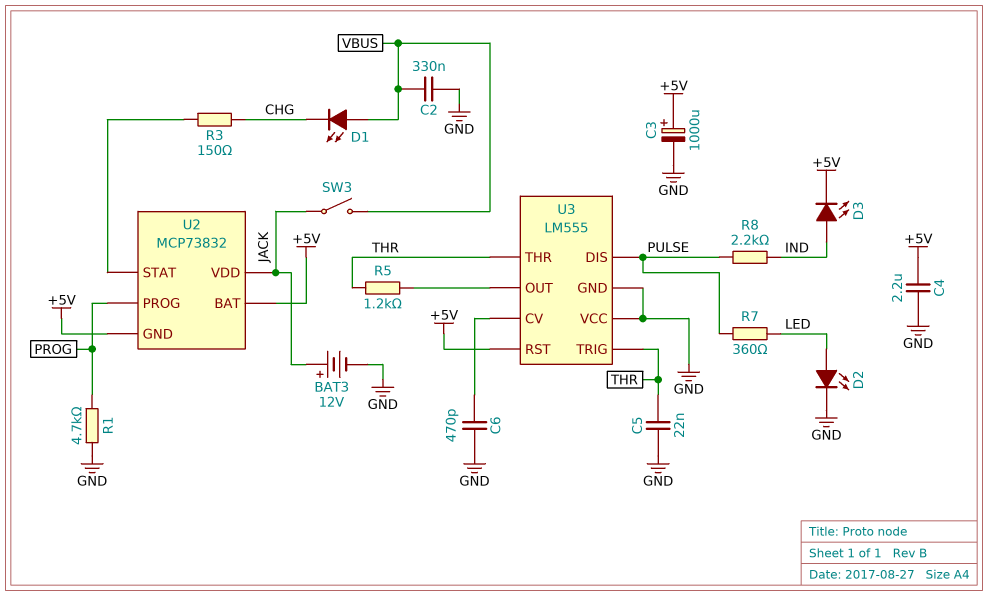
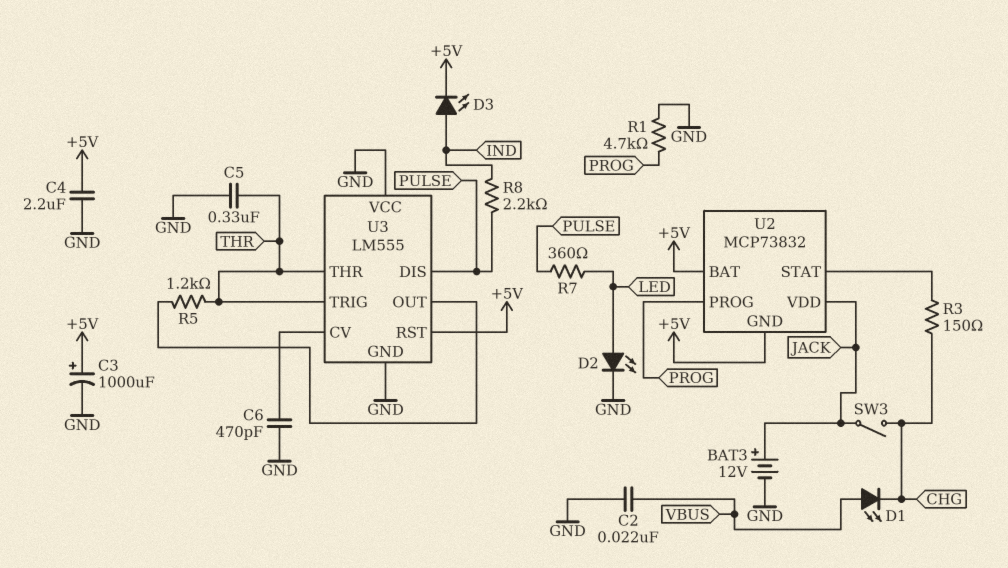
C2: 330nF (GND, VBUS) -> 22nF (GND, VBUS)
C5: 22nF (GND, THR) -> 330nF (GND, THR)
SW3: switch (JACK, VBUS) -> switch (CHG, JACK)

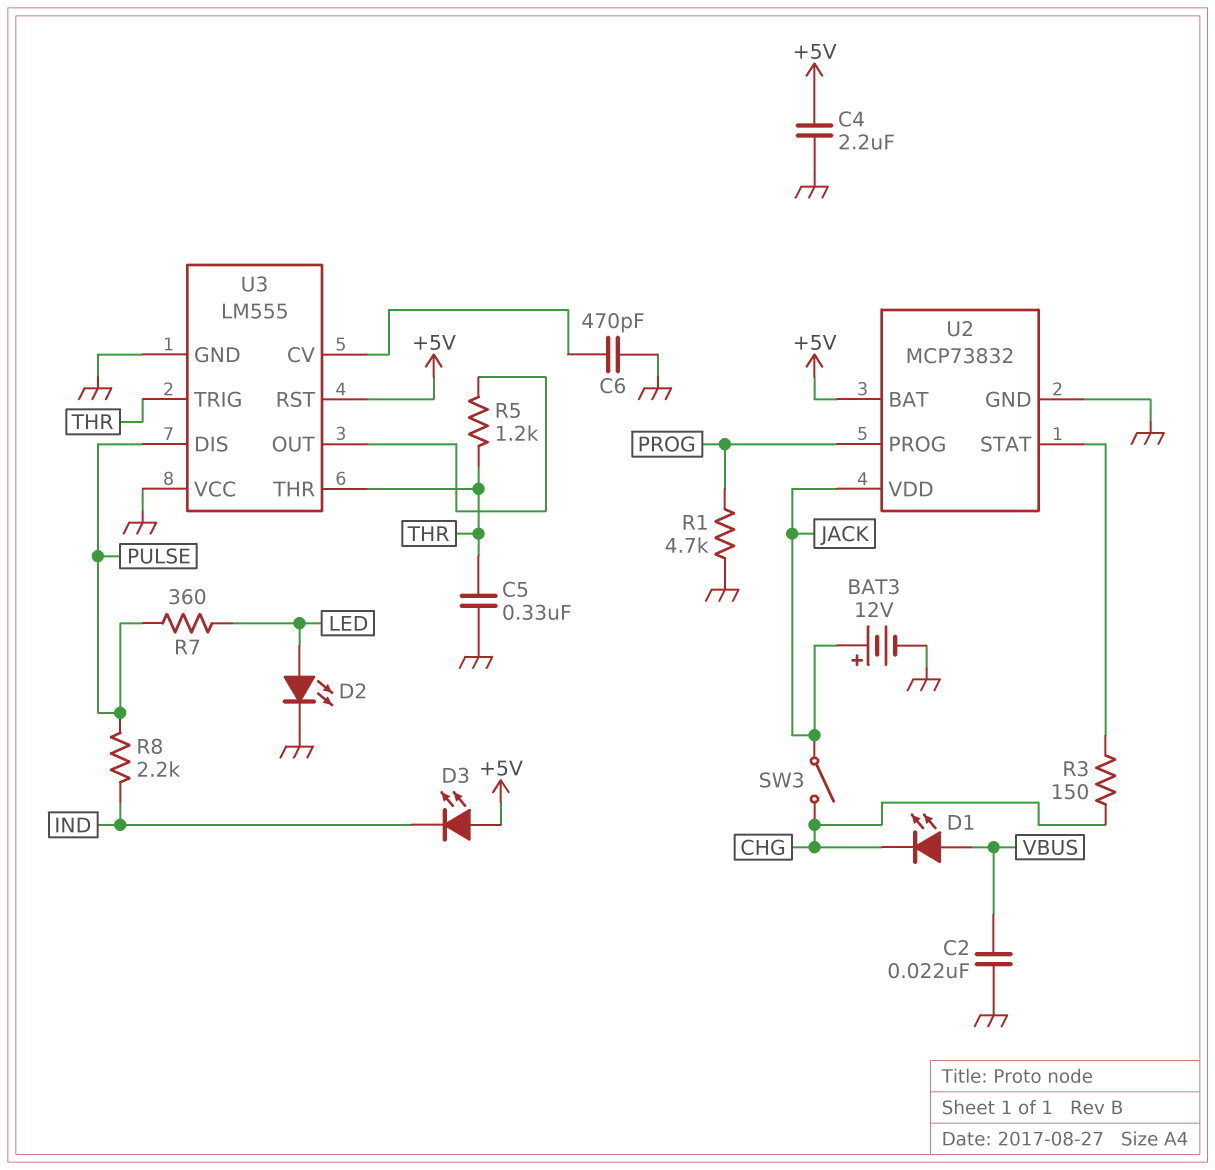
C3: 1000uF (plus +5V, minus GND) -> none
D3: LED (A IND, K +5V) -> LED (A +5V, K IND)
U2 pin GND: +5V -> GND

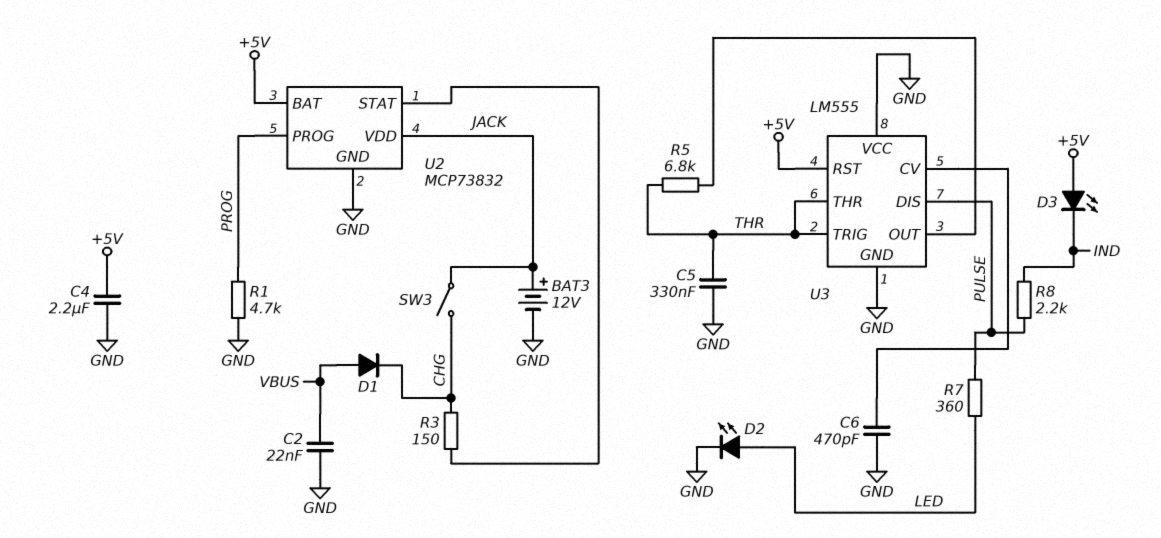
D1: LED (A VBUS, K CHG) -> diode (A VBUS, K CHG)
R5: 1.2k (THR, U3/OUT) -> 6.8k (THR, U3/OUT)

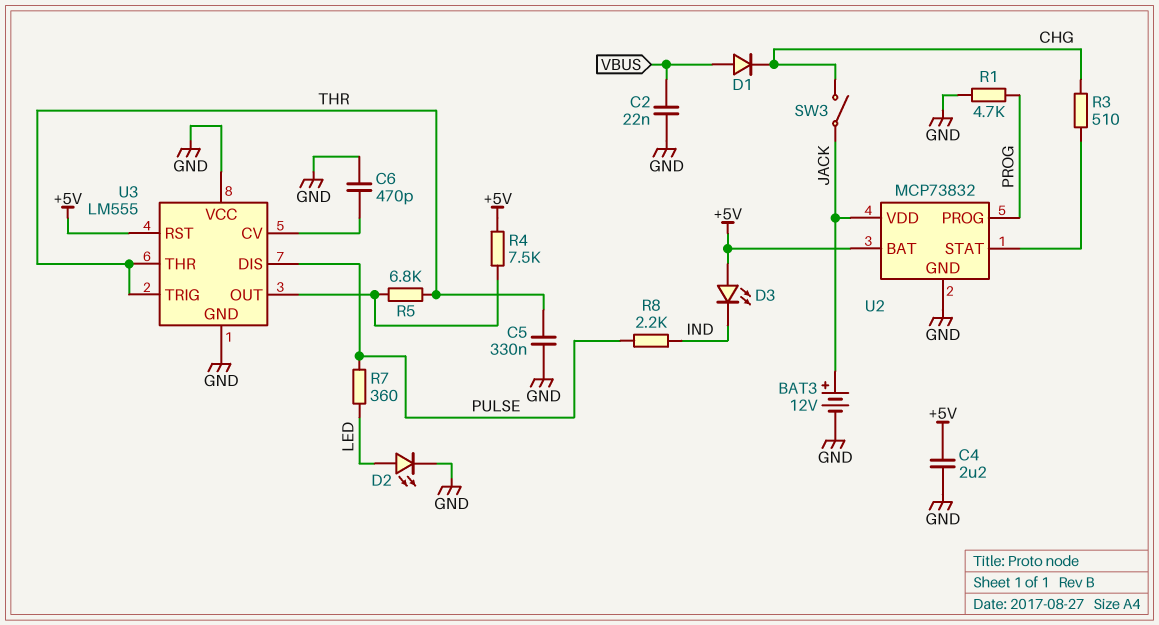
R3: 150 (CHG, U2/STAT) -> 510 (CHG, U2/STAT)
R4: none -> 7.5k (+5V, U3/OUT)

